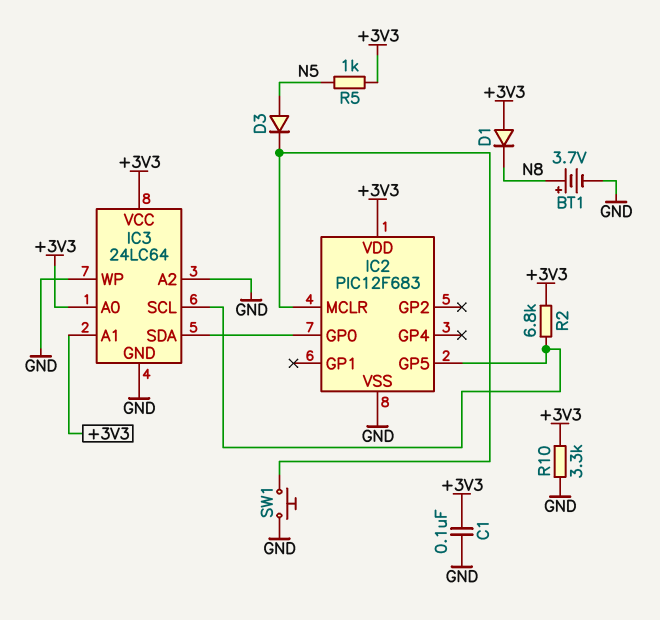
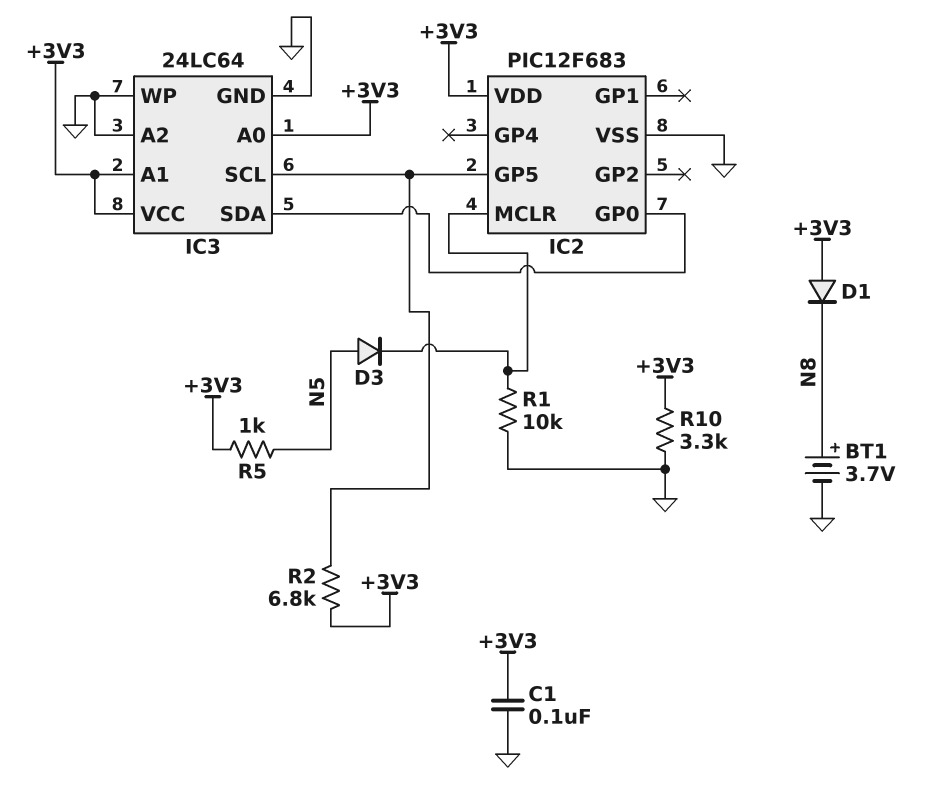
R1: none -> 10k (GND, IC2/MCLR)
SW1: button (GND, IC2/MCLR) -> none

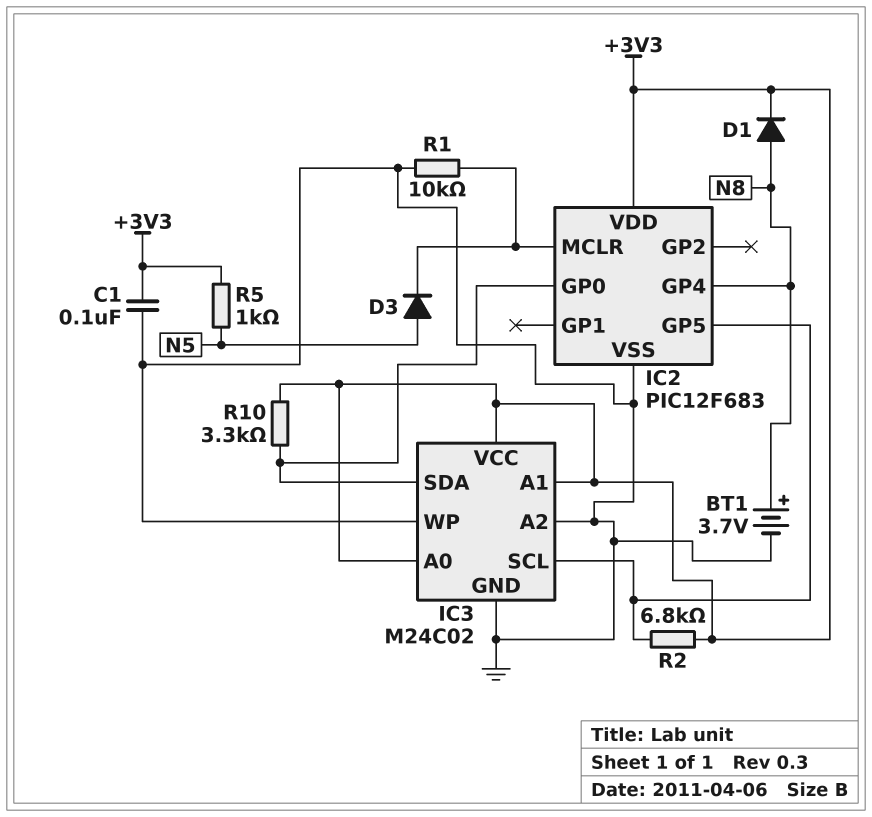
D1: diode (A +3V3, K N8) -> diode (A N8, K +3V3)
IC2 pin GP4: none -> N8
IC3: 24LC64 -> M24C02
R10: 3.3k (+3V3, GND) -> 3.3k (+3V3, IC2/GP0)

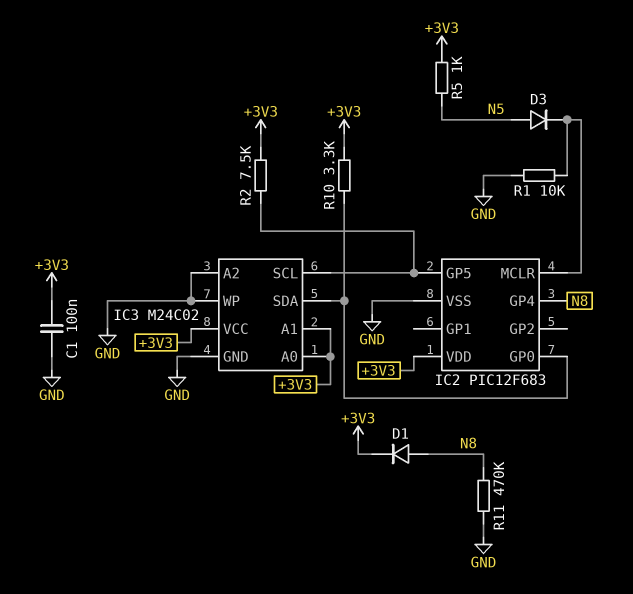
BT1: 3.7V (plus N8, minus GND) -> none
R2: 6.8k (+3V3, IC2/GP5) -> 7.5k (+3V3, IC2/GP5)
R11: none -> 470k (GND, N8)

